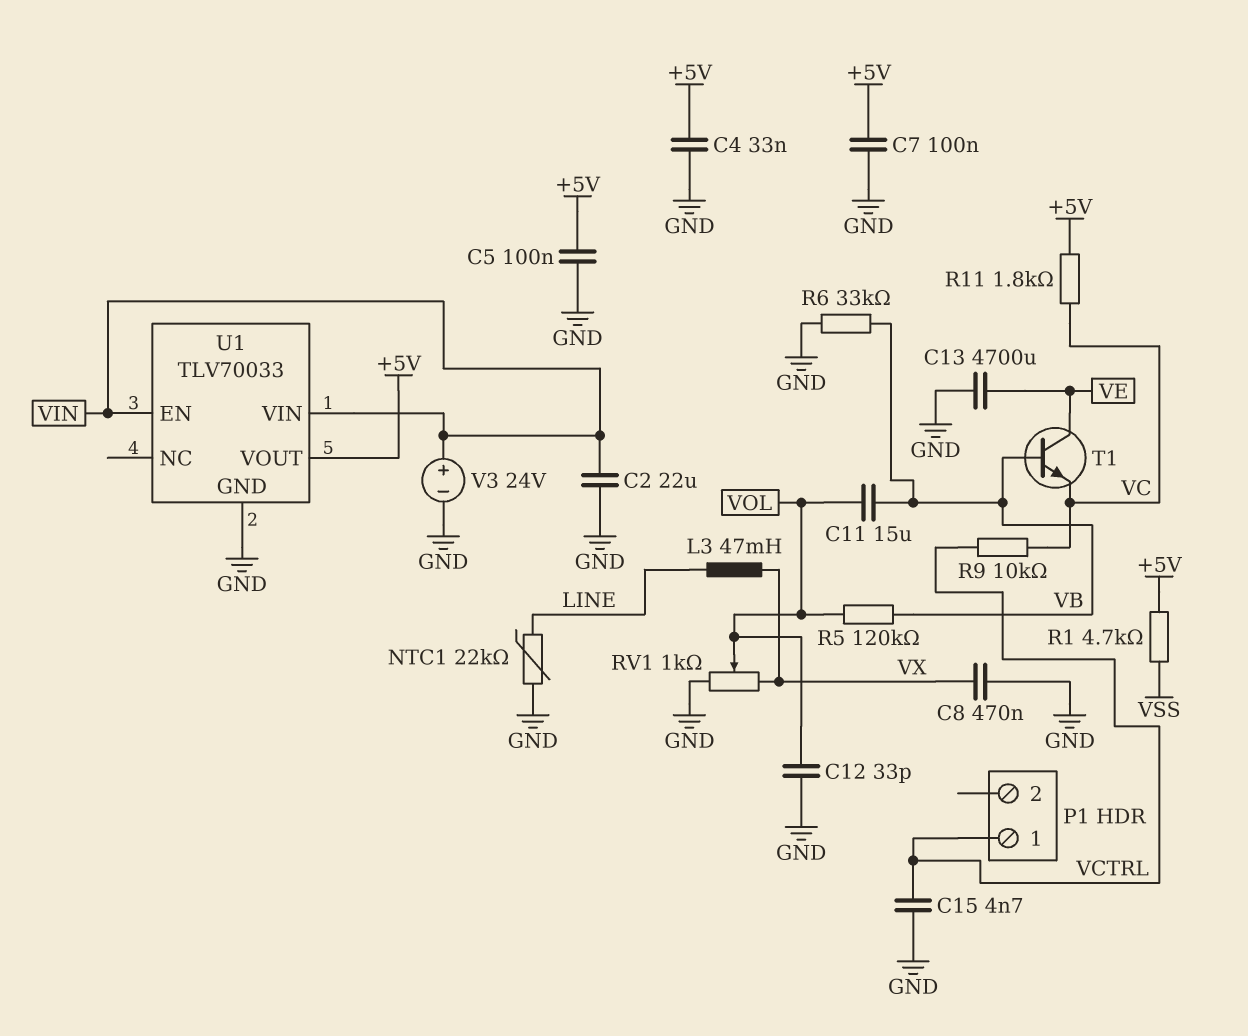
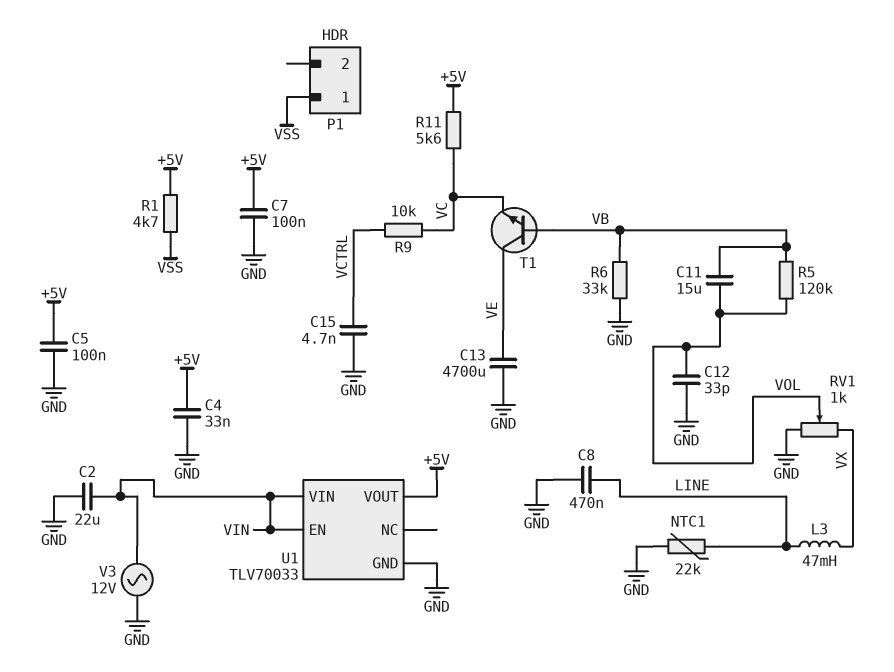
C8: 470nF (GND, VX) -> 470nF (GND, LINE)
P1 pin 1: VCTRL -> VSS
R11: 1.8k (+5V, VC) -> 5.6k (+5V, VC)
V3: 24V (plus VIN, minus GND) -> AC 12V (GND, VIN)

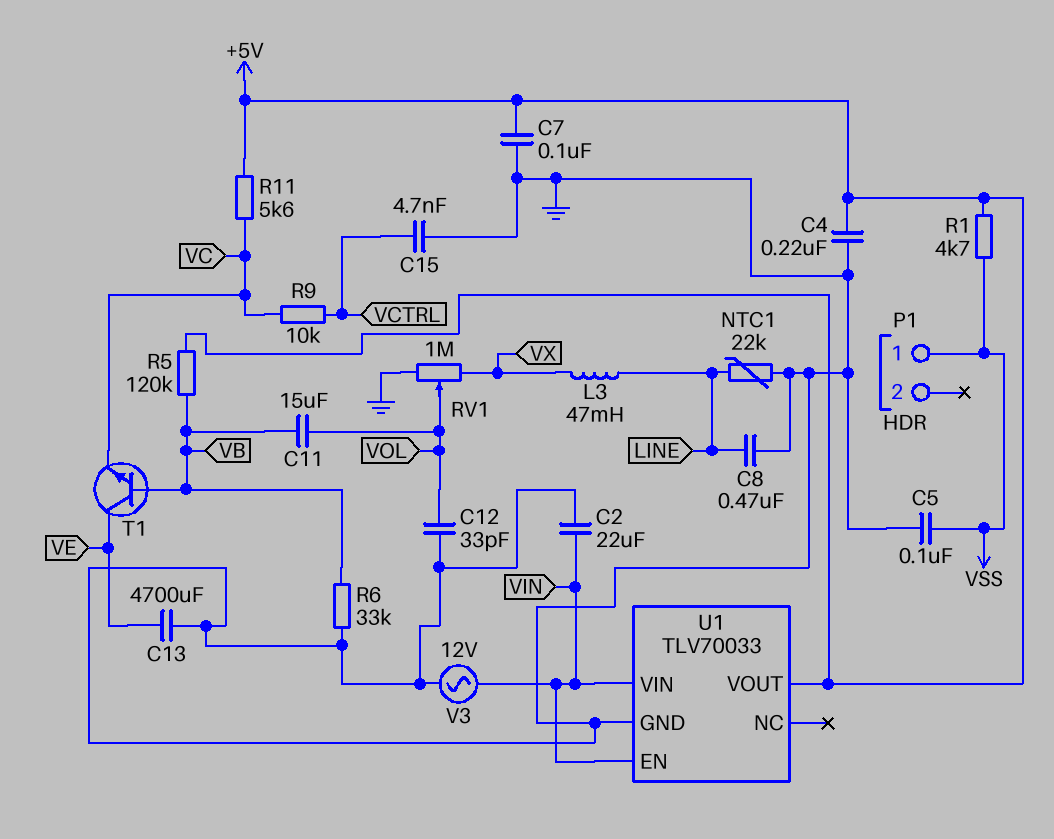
C4: 33nF (+5V, GND) -> 220nF (+5V, GND)
C5: 100nF (+5V, GND) -> 100nF (GND, VSS)
R5: 120k (VB, VOL) -> 120k (+5V, VB)
RV1: 1k (GND, VX, wiper VOL) -> 1M (GND, VX, wiper VOL)

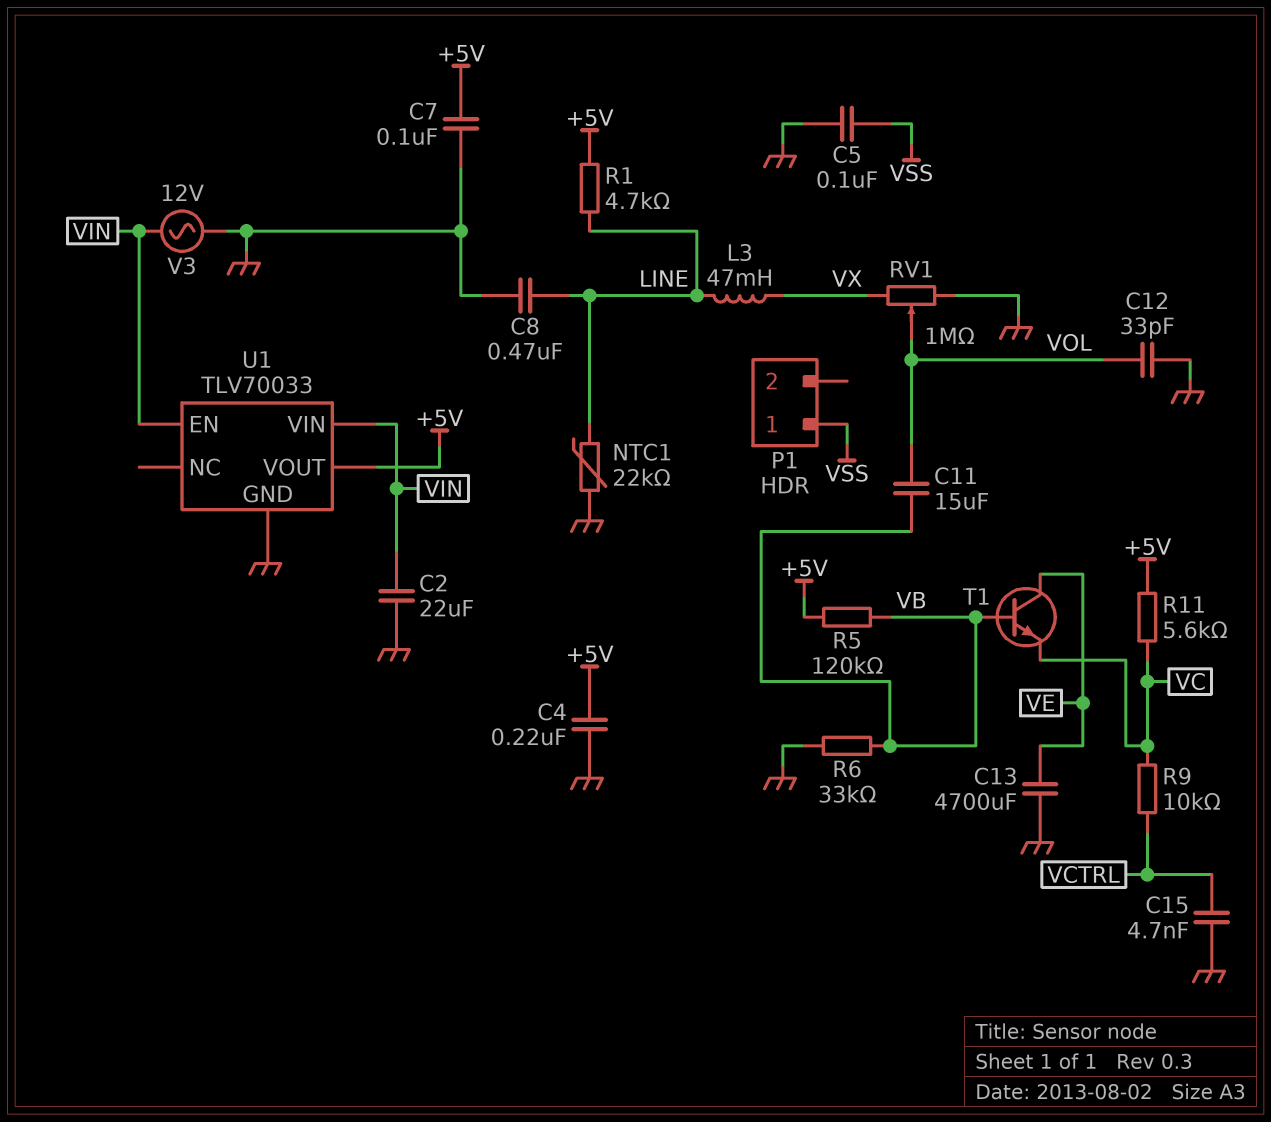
R1: 4.7k (+5V, VSS) -> 4.7k (+5V, LINE)

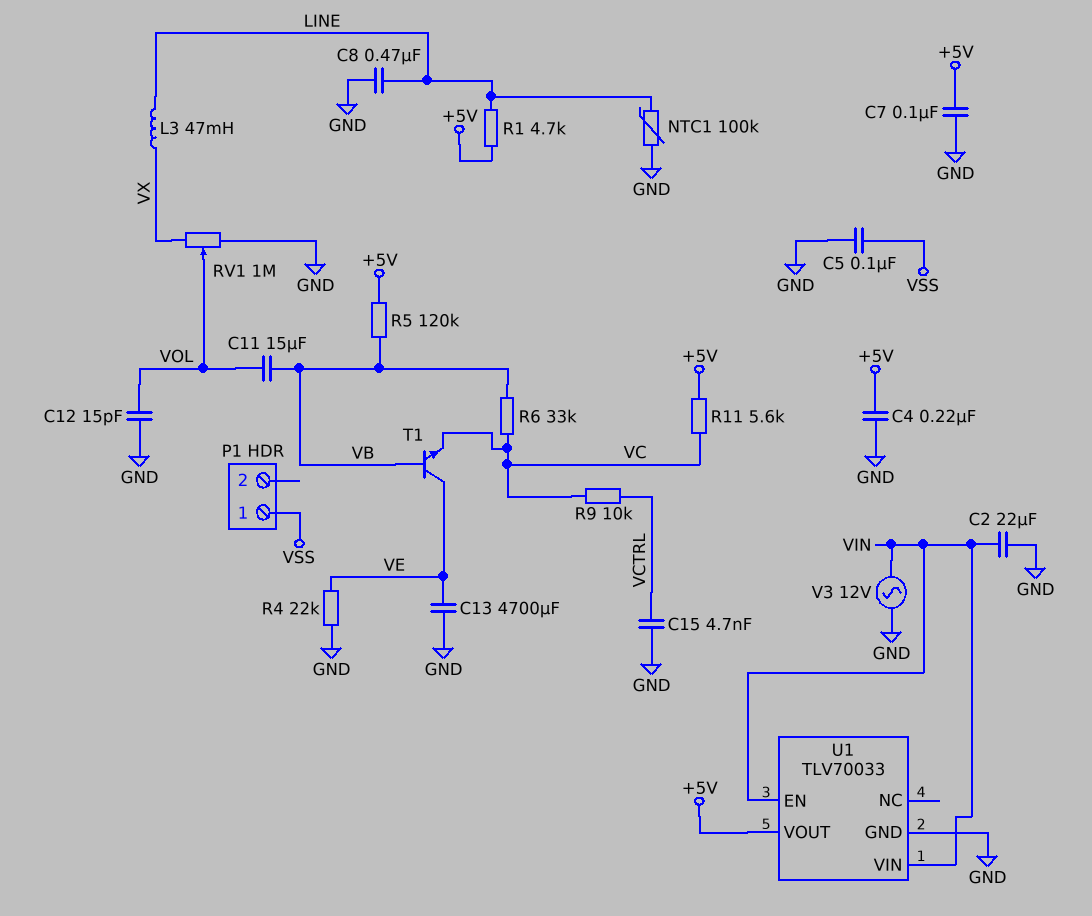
C12: 33pF (GND, VOL) -> 15pF (GND, VOL)
NTC1: 22k (GND, LINE) -> 100k (GND, LINE)
R4: none -> 22k (GND, VE)
R6: 33k (GND, VB) -> 33k (VB, VC)

